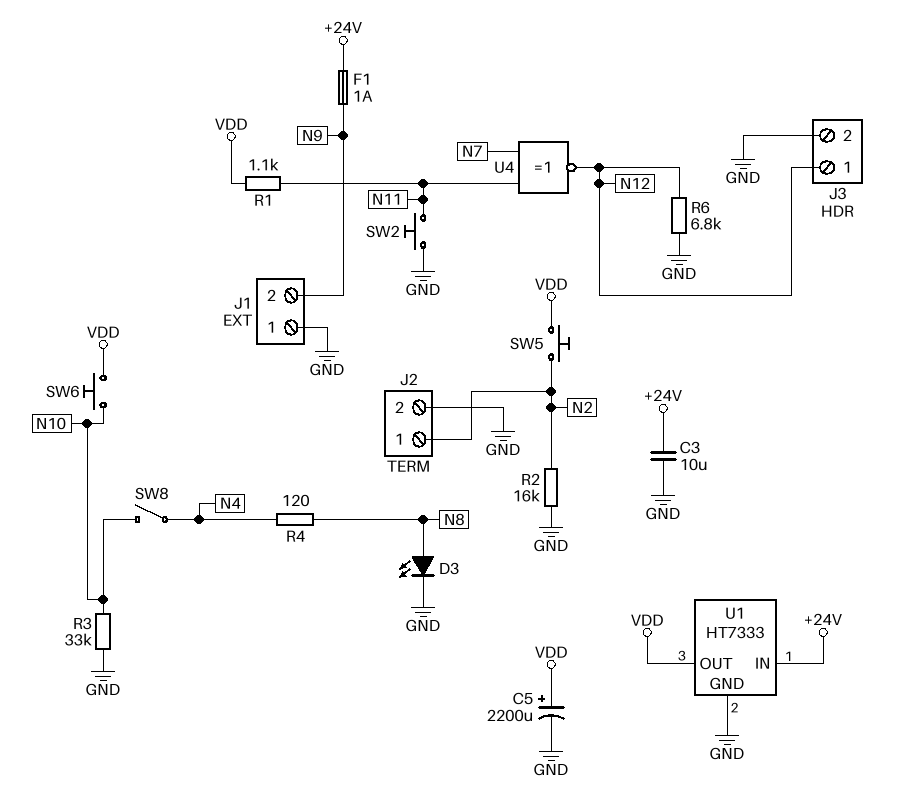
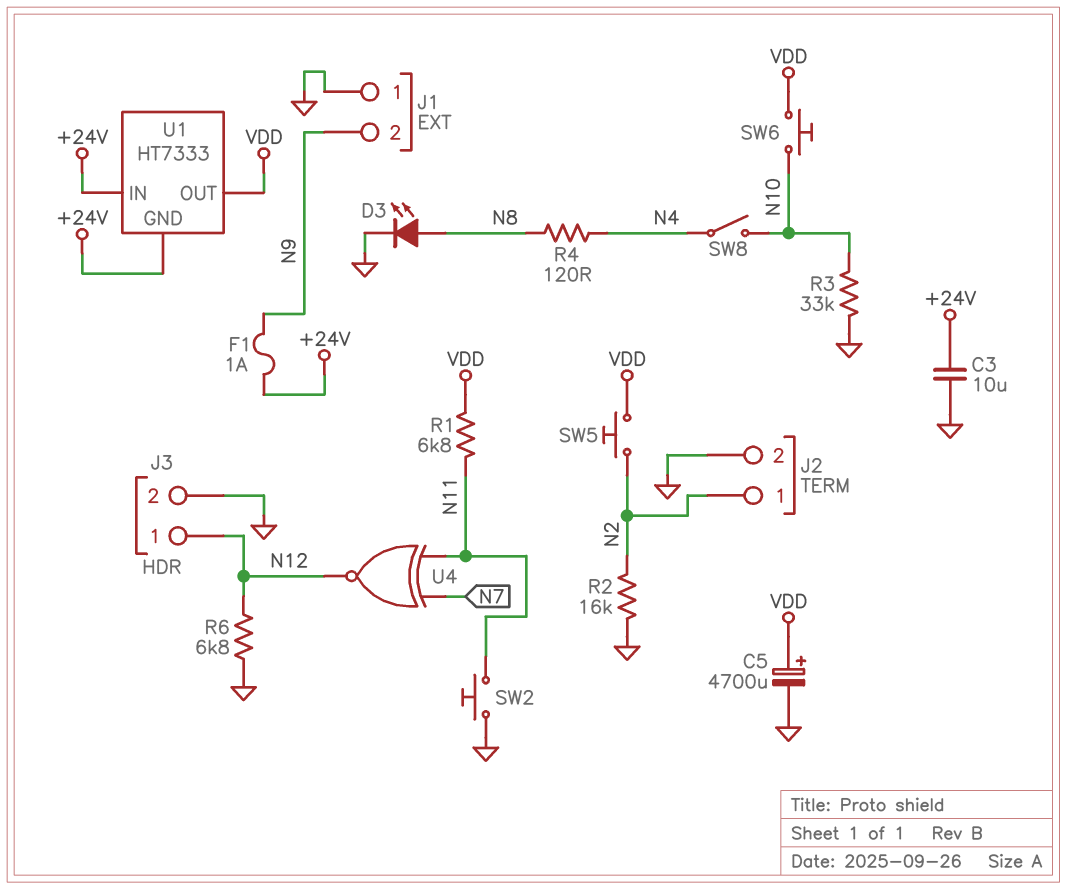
C5: 2200uF (plus VDD, minus GND) -> 4700uF (plus VDD, minus GND)
R1: 1.1k (N11, VDD) -> 6.8k (N11, VDD)
U1 pin GND: GND -> +24V

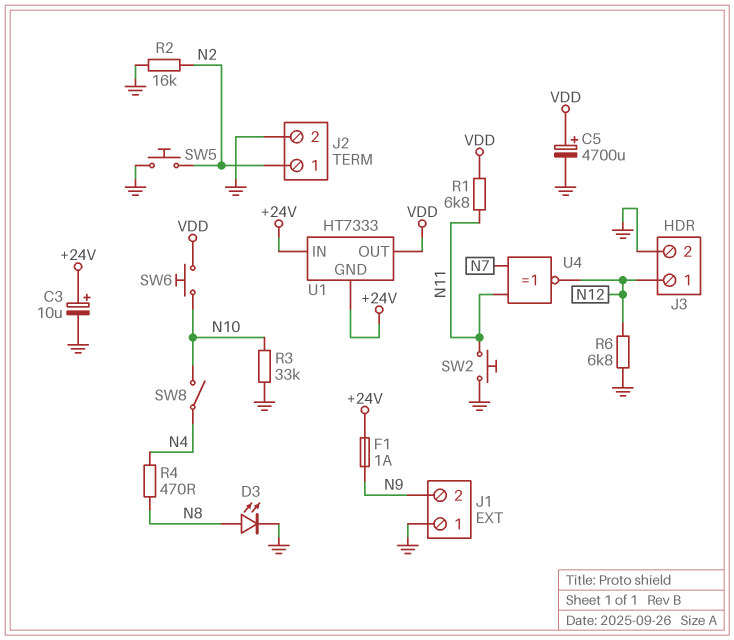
C3: 10uF (+24V, GND) -> 10uF (plus +24V, minus GND)
R4: 120 (N4, N8) -> 470 (N4, N8)
SW5: button (N2, VDD) -> button (GND, N2)

